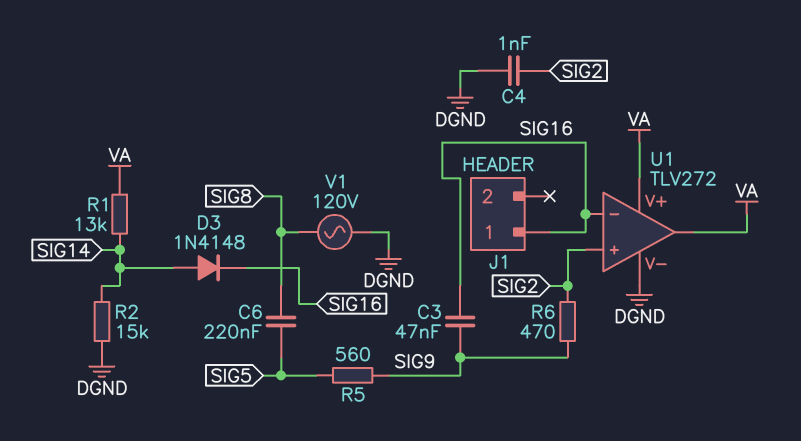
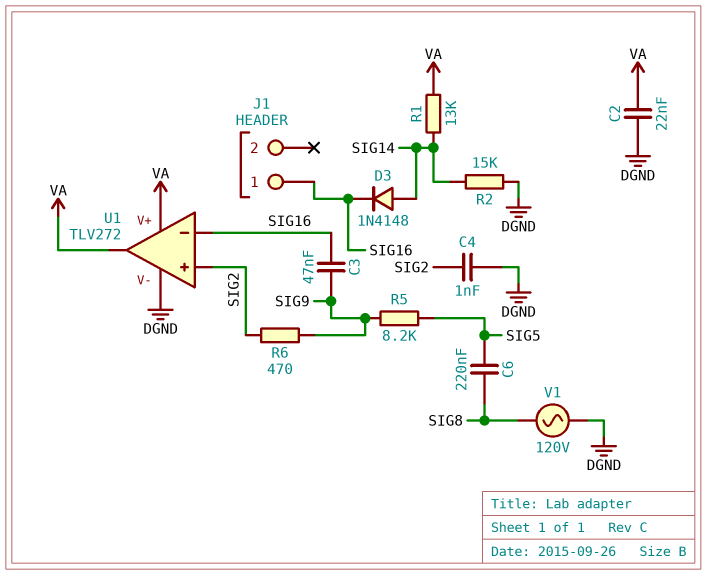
C2: none -> 22nF (DGND, VA)
R5: 560 (SIG5, SIG9) -> 8.2k (SIG5, SIG9)

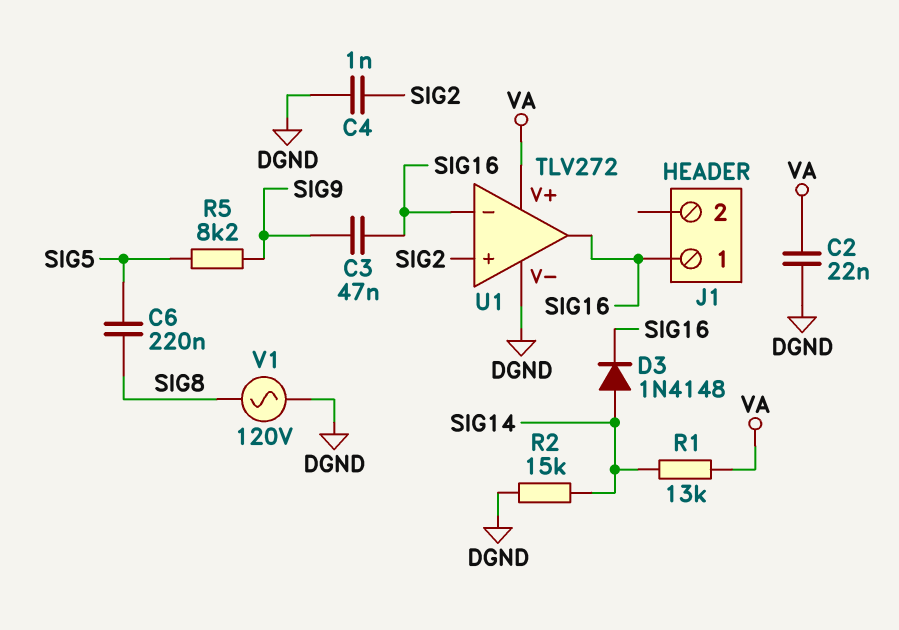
R6: 470 (SIG2, SIG9) -> none
U1 pin out: VA -> SIG16

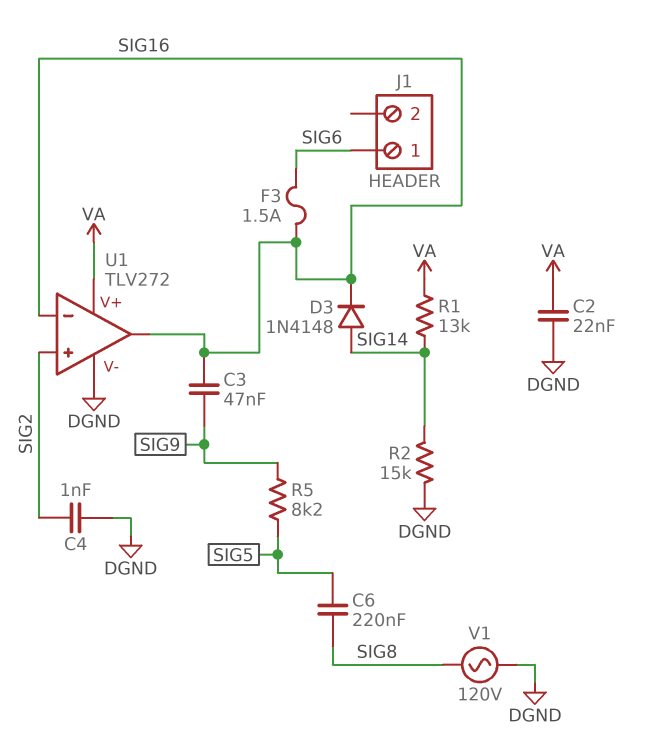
F3: none -> 1.5A (SIG6, SIG16)
J1 pin 1: SIG16 -> SIG6

